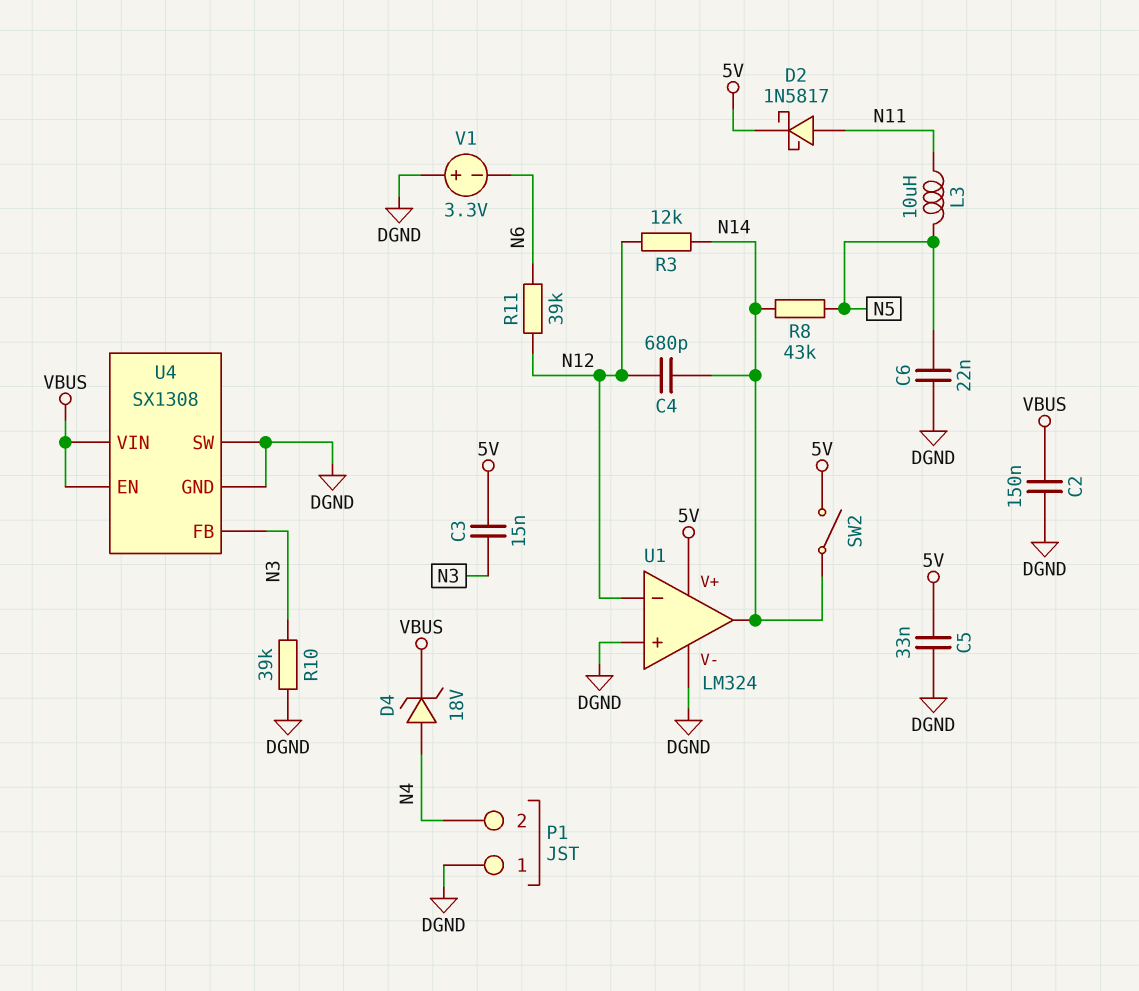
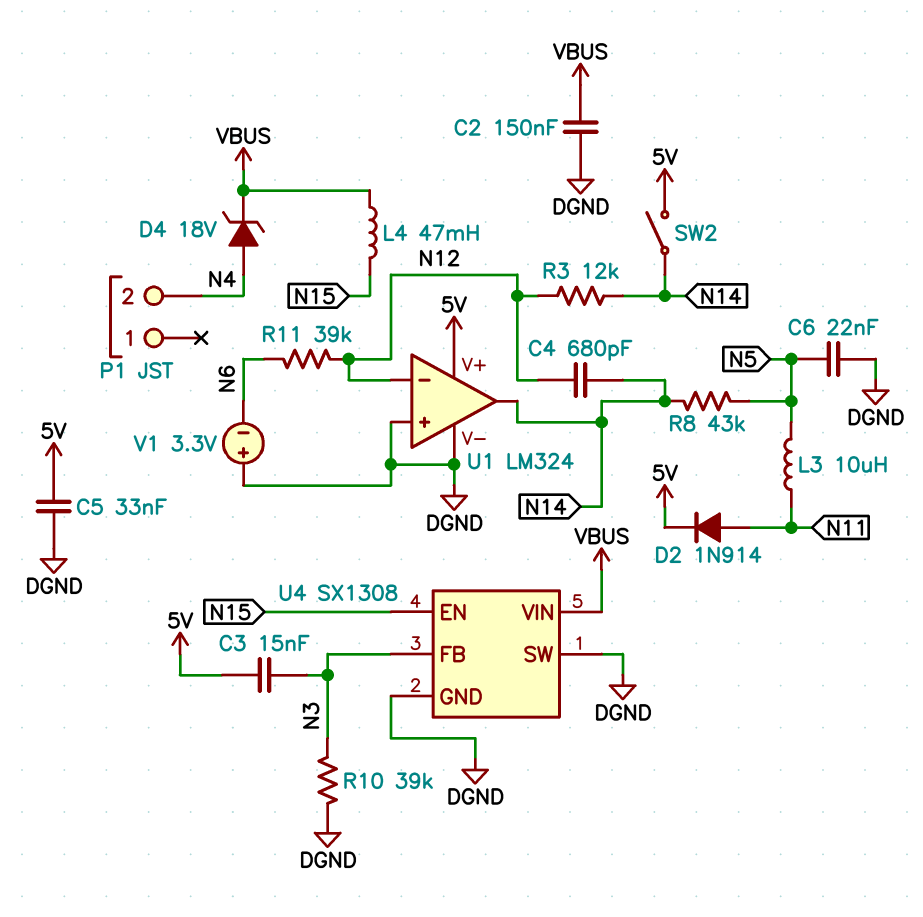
D2: schottky 1N5817 (A N11, K 5V) -> diode 1N914 (A N11, K 5V)
L4: none -> 47mH (N15, VBUS)
P1 pin 1: DGND -> none
U4 pin EN: VBUS -> N15

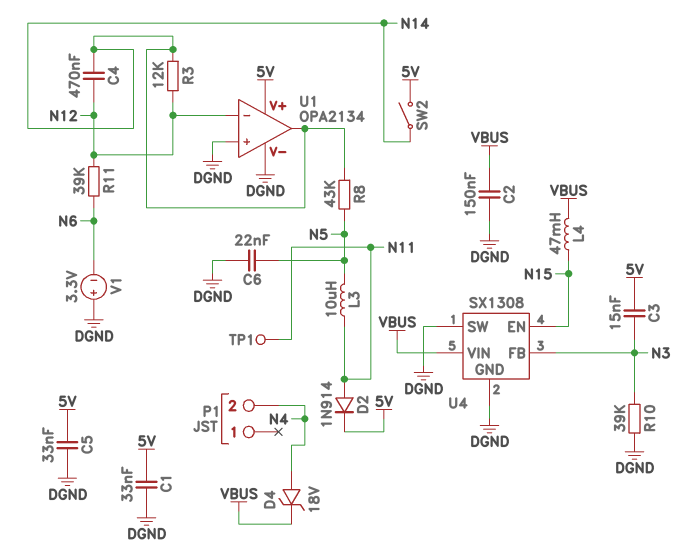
C1: none -> 33nF (5V, DGND)
C4: 680pF (N12, N14) -> 470nF (N12, N14)
TP1: none -> test point (N11)
U1: LM324 -> OPA2134

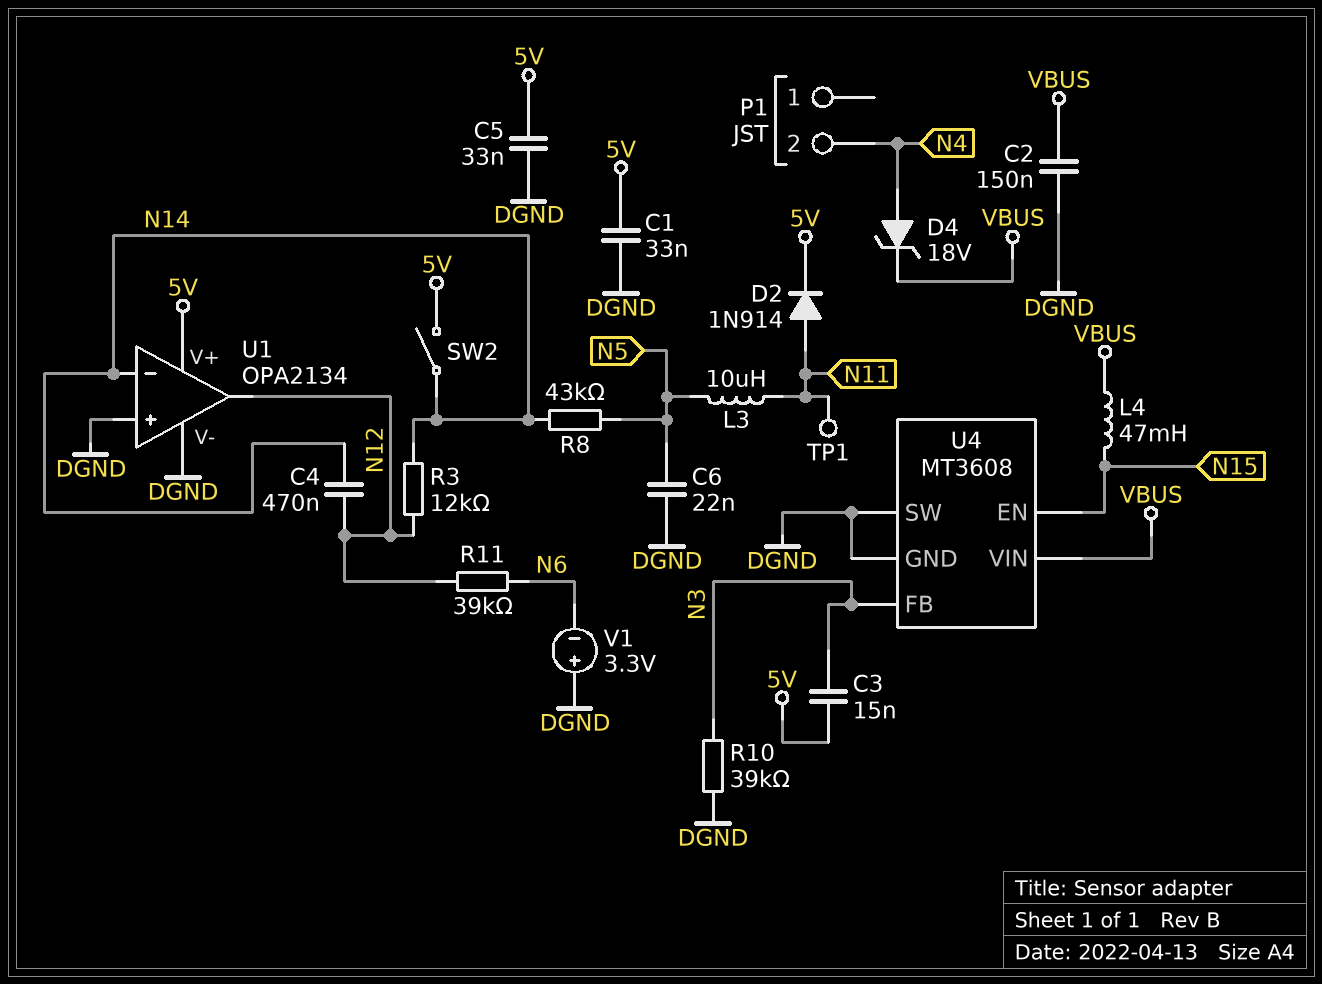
U1 pin in-: N12 -> N14
U1 pin out: N14 -> N12
U4: SX1308 -> MT3608

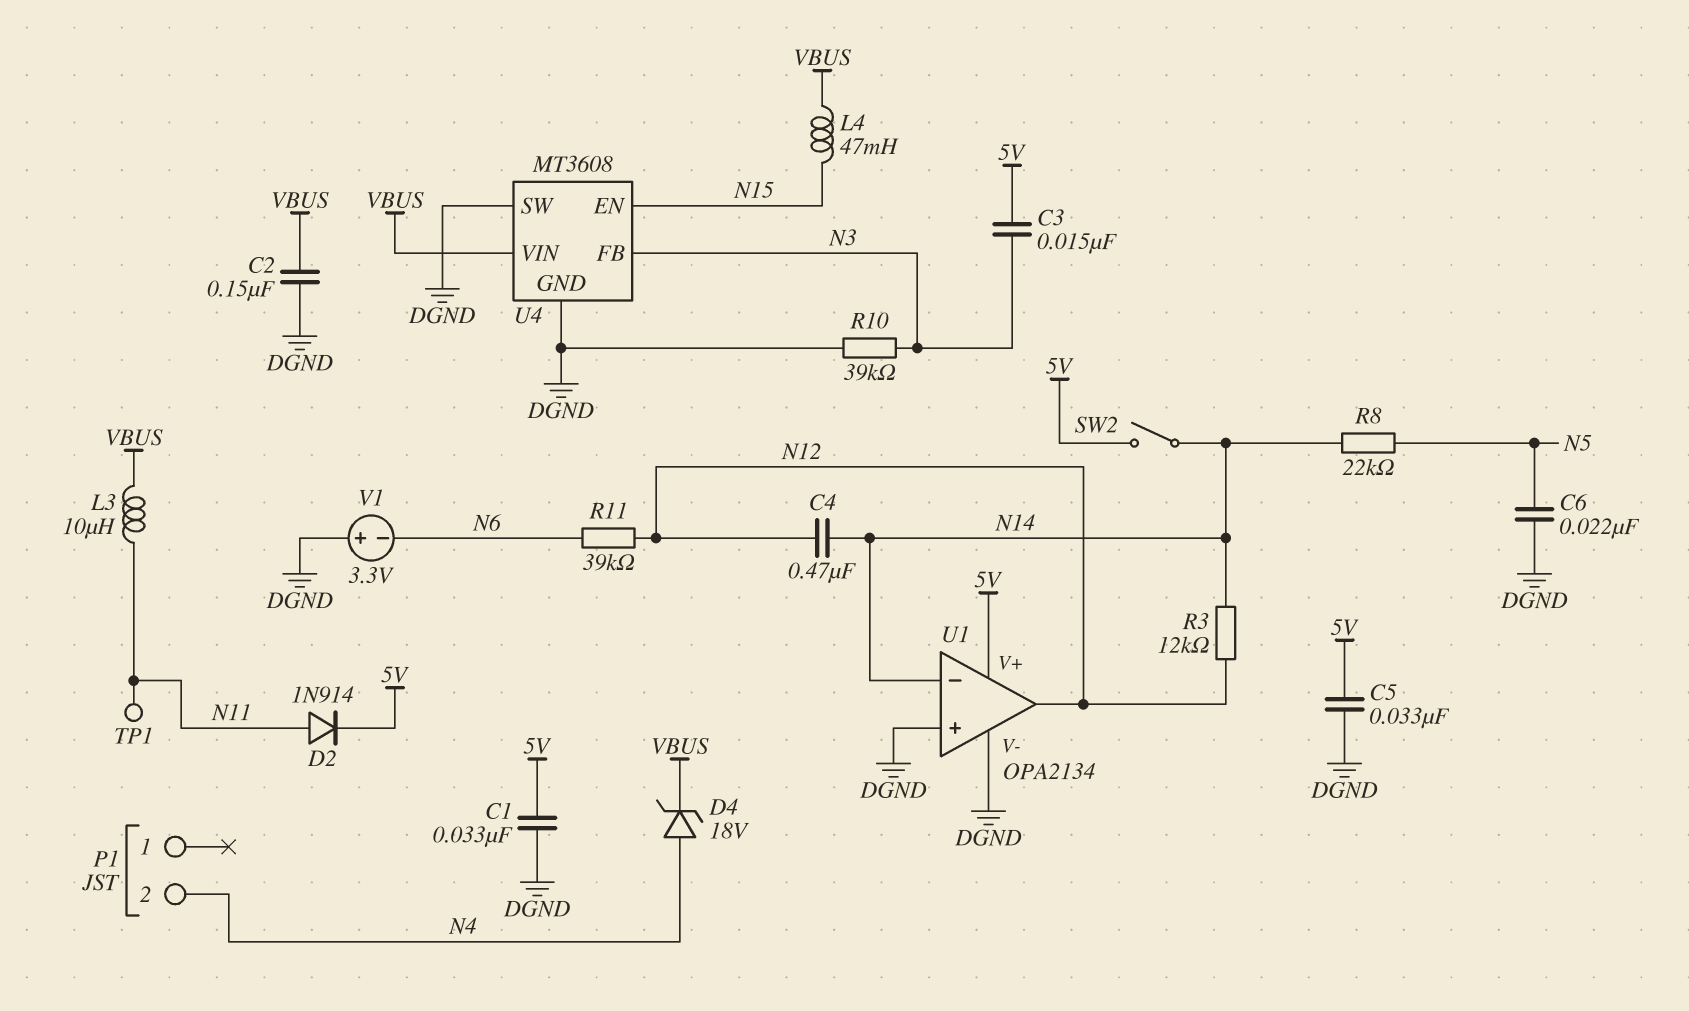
L3: 10uH (N5, N11) -> 10uH (N11, VBUS)
R8: 43k (N5, N14) -> 22k (N5, N14)

